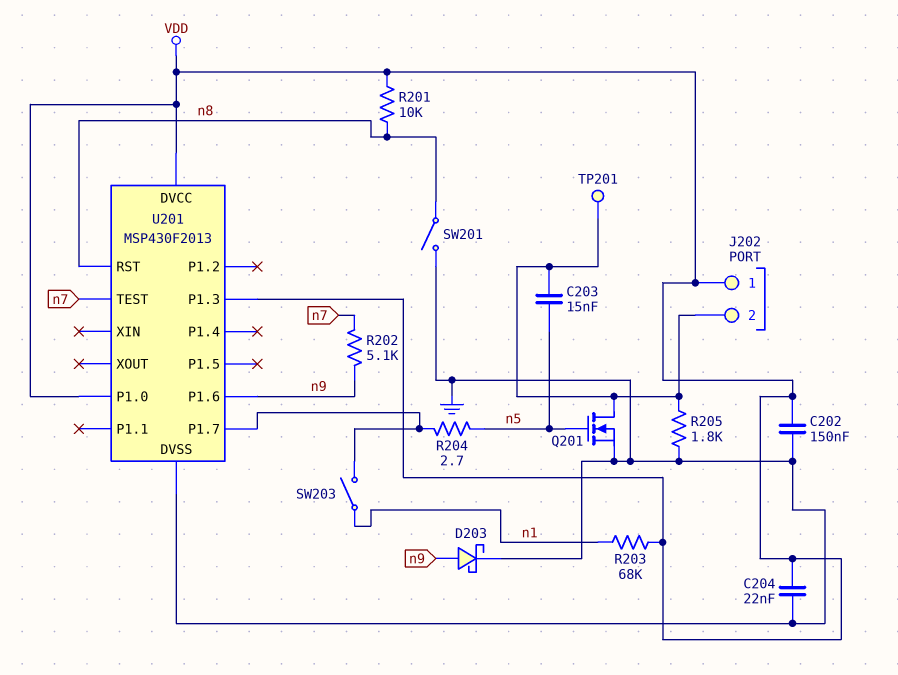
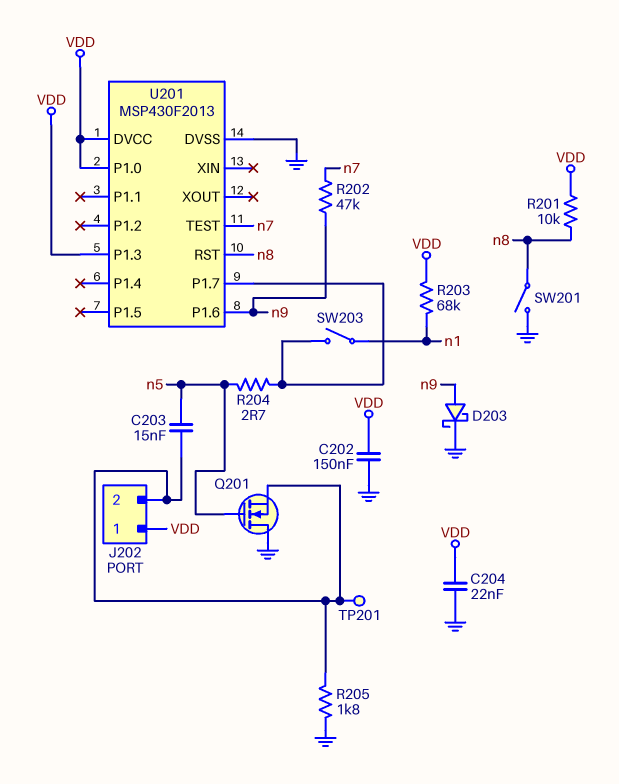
Q201: NMOS (G n5, D J202/2, S GND) -> NMOS (G n5, D GND, S J202/2)
R202: 5.1k (n7, n9) -> 47k (n7, n9)

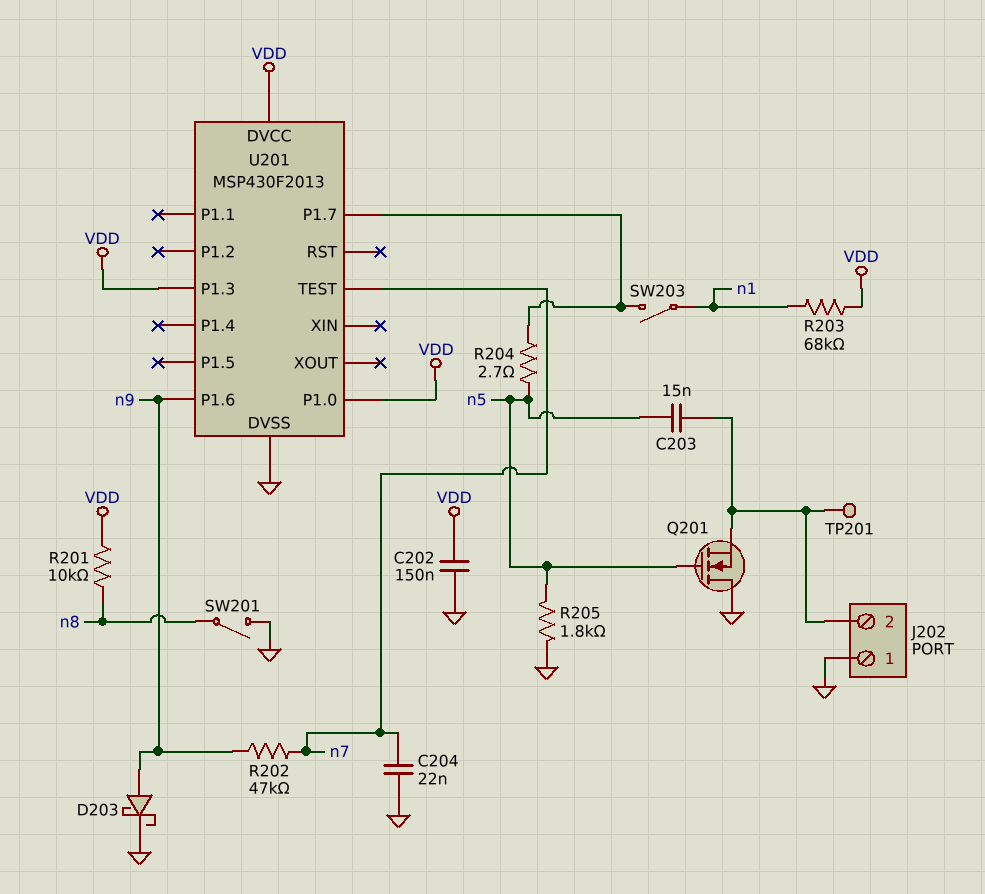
C204: 22nF (GND, VDD) -> 22nF (GND, n7)
J202 pin 1: VDD -> GND
R205: 1.8k (GND, J202/2) -> 1.8k (GND, n5)
U201 pin RST: n8 -> none

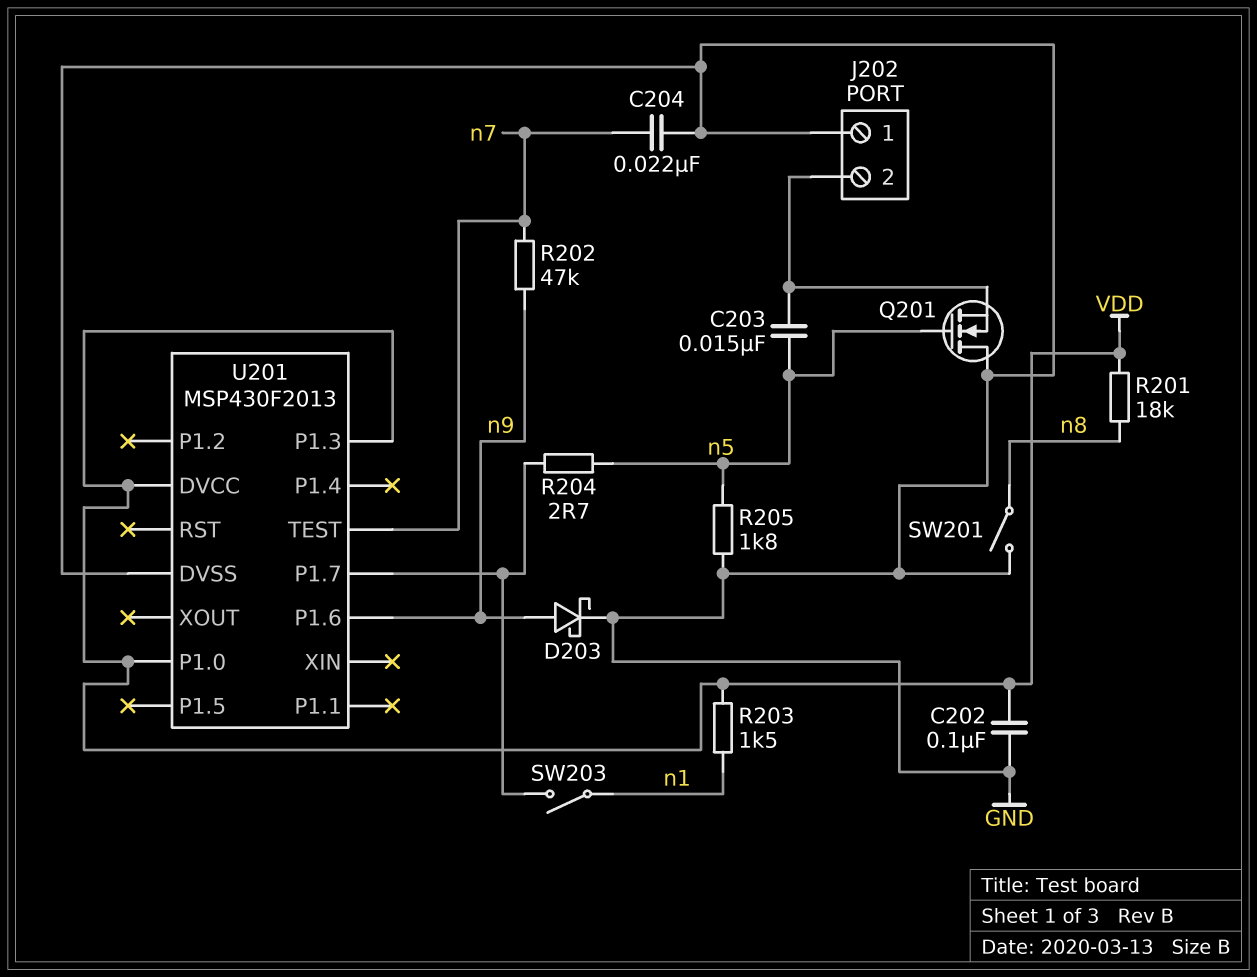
C202: 150nF (GND, VDD) -> 100nF (GND, VDD)
R201: 10k (VDD, n8) -> 18k (VDD, n8)
R203: 68k (VDD, n1) -> 1.5k (VDD, n1)
TP201: test point (J202/2) -> none

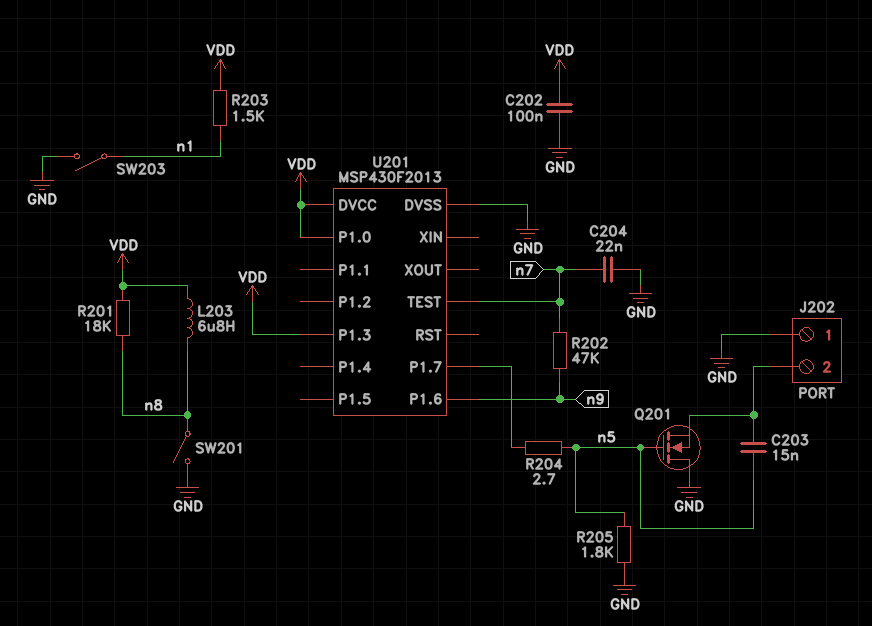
D203: schottky (A n9, K GND) -> none
L203: none -> 6.8uH (VDD, n8)
SW203: switch (U201/P1.7, n1) -> switch (GND, n1)

